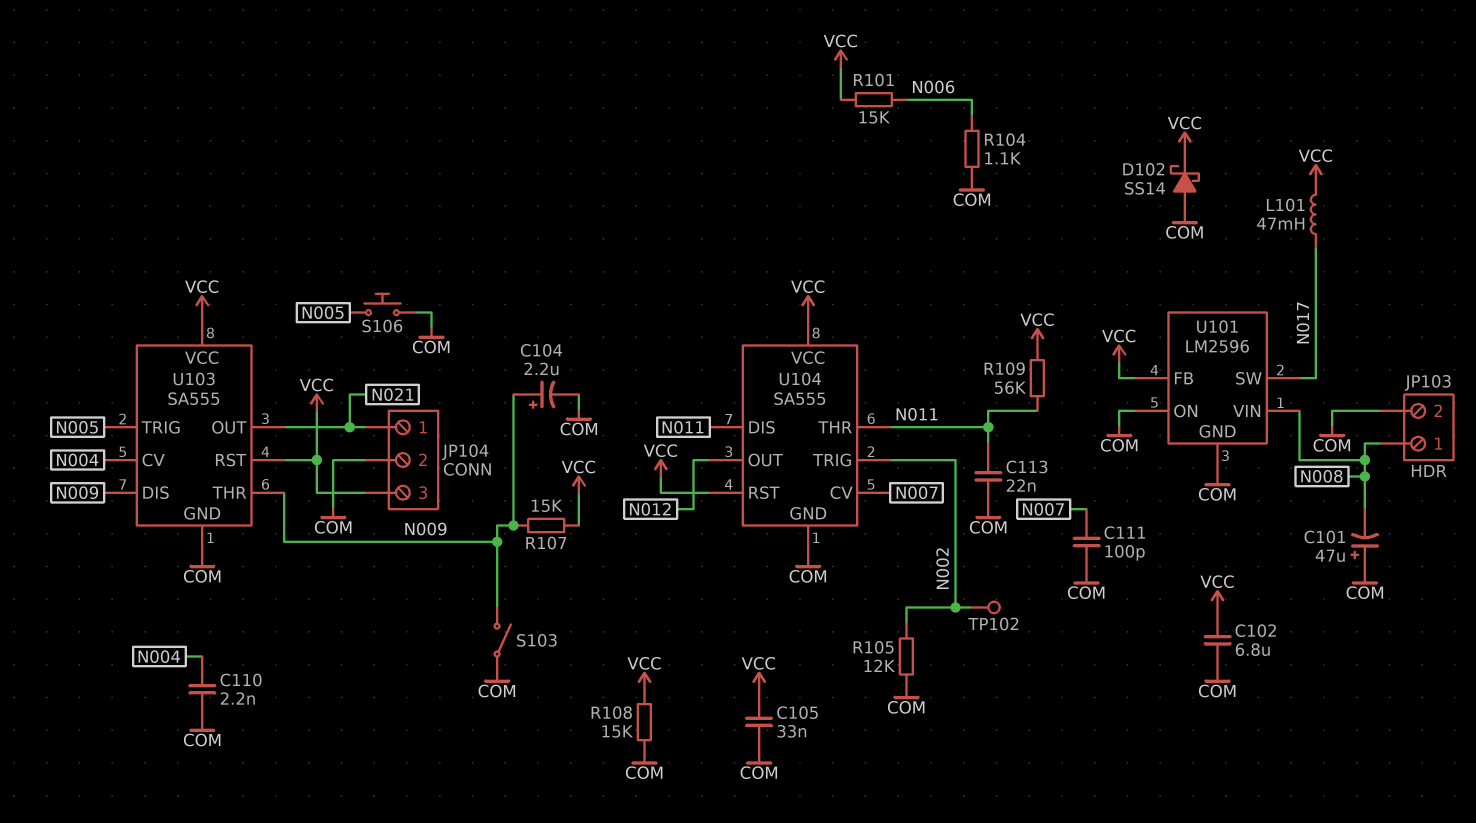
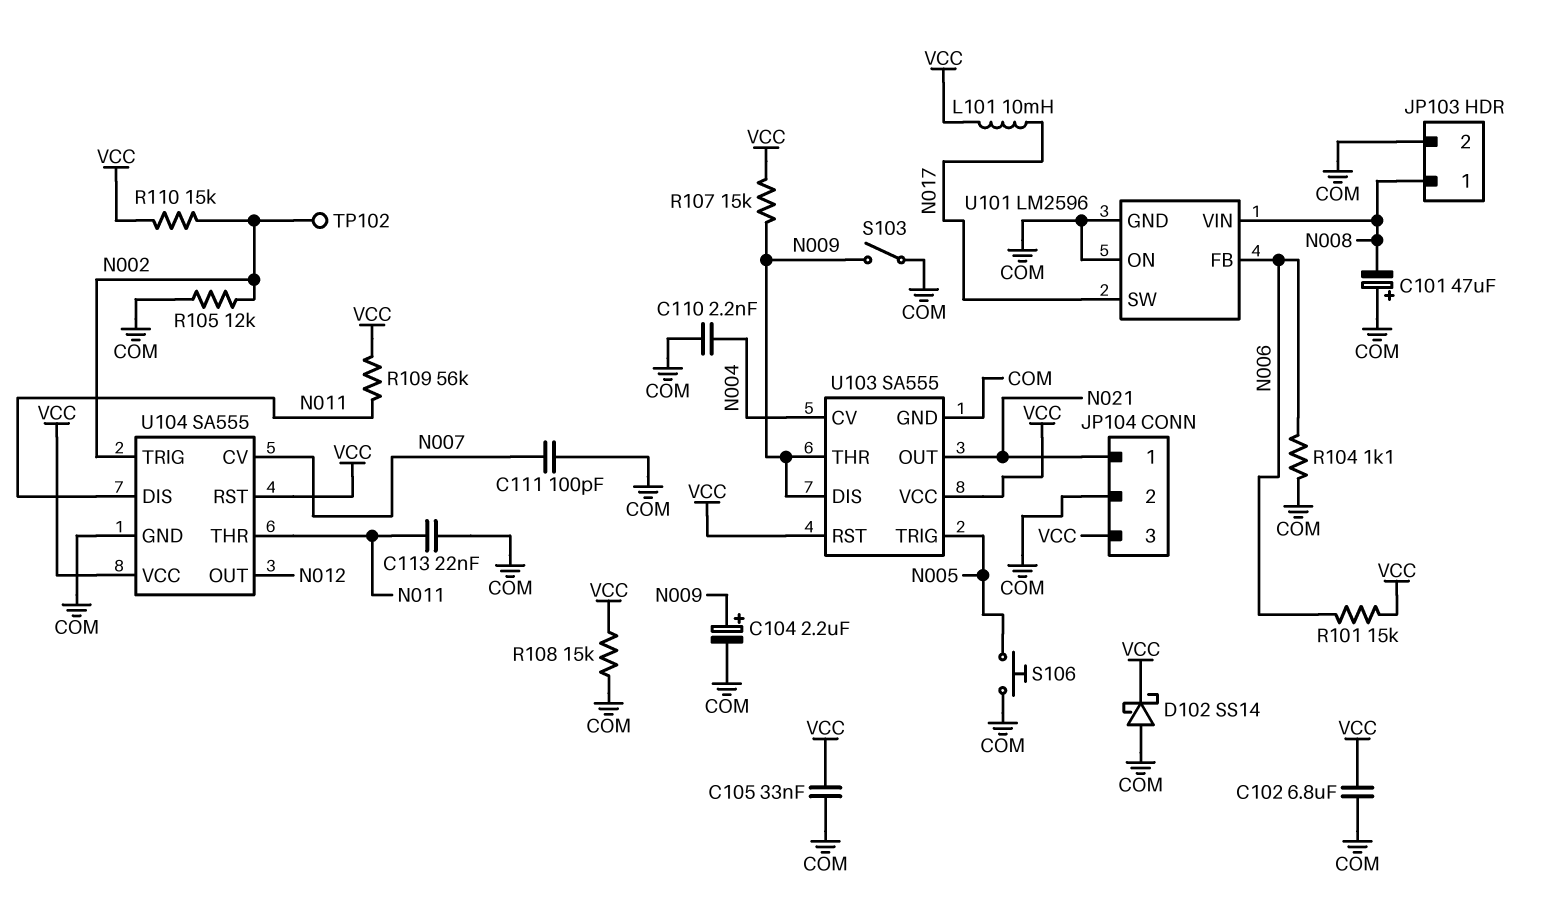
L101: 47mH (N017, VCC) -> 10mH (N017, VCC)
R110: none -> 15k (N002, VCC)
U101 pin FB: VCC -> N006

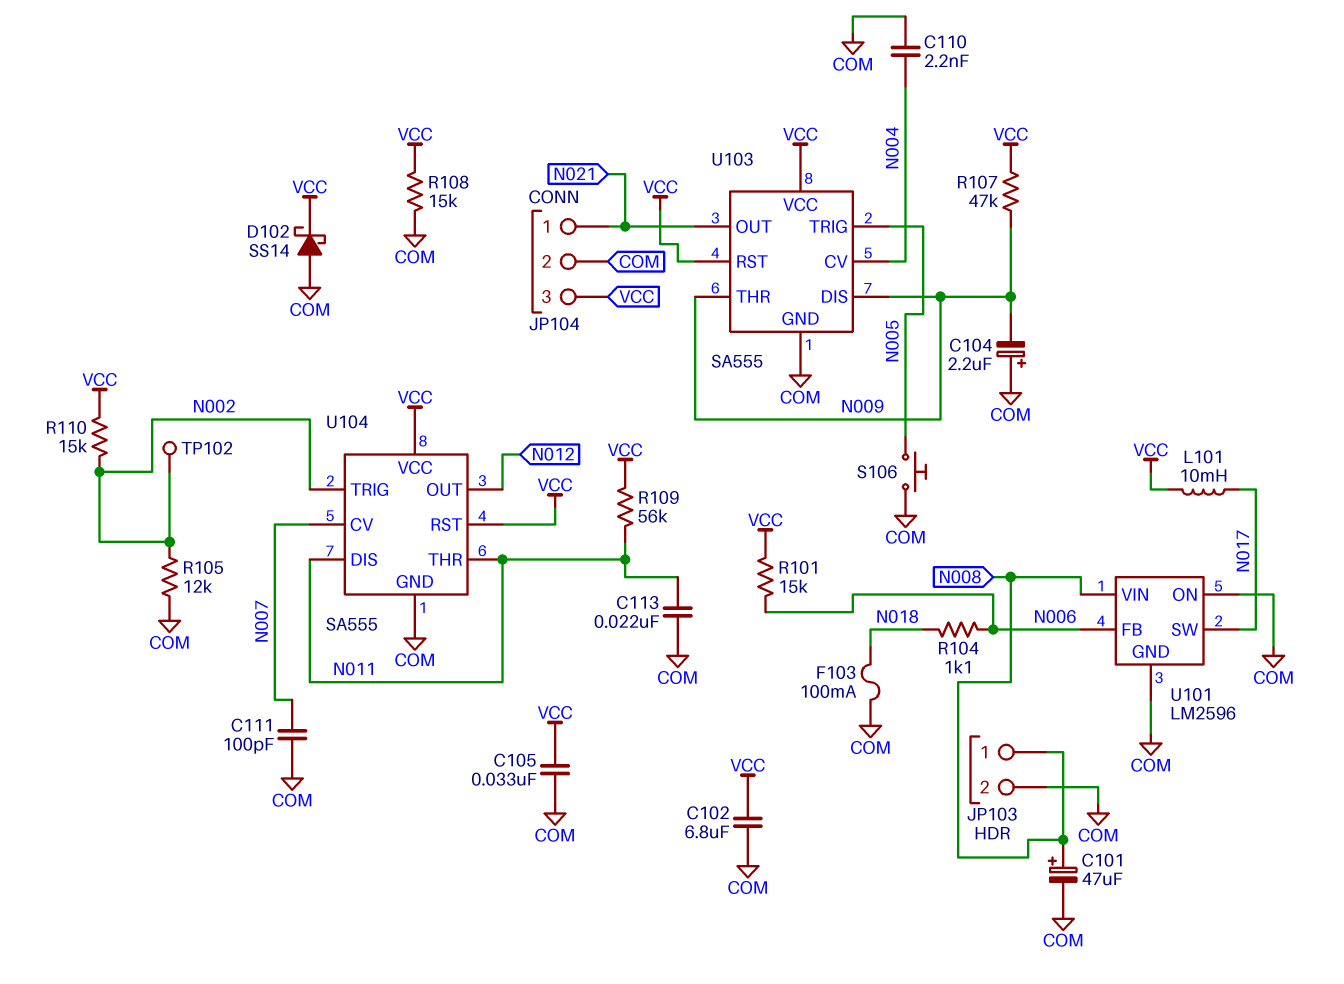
C101: 47uF (plus COM, minus N008) -> 47uF (plus N008, minus COM)
C104: 2.2uF (plus N009, minus COM) -> 2.2uF (plus COM, minus N009)
F103: none -> 100mA (COM, N018)
R104: 1.1k (COM, N006) -> 1.1k (N006, N018)
R107: 15k (N009, VCC) -> 47k (N009, VCC)
S103: switch (COM, N009) -> none

